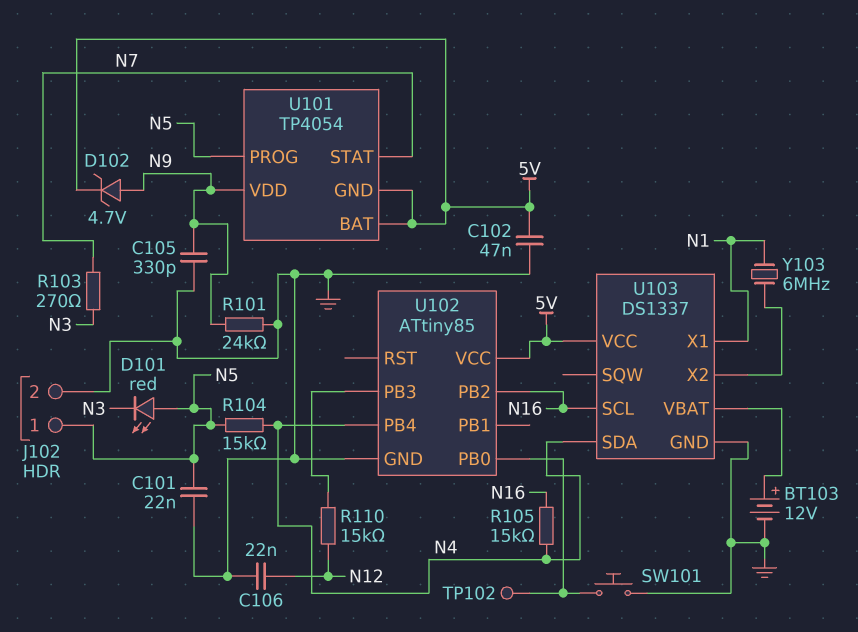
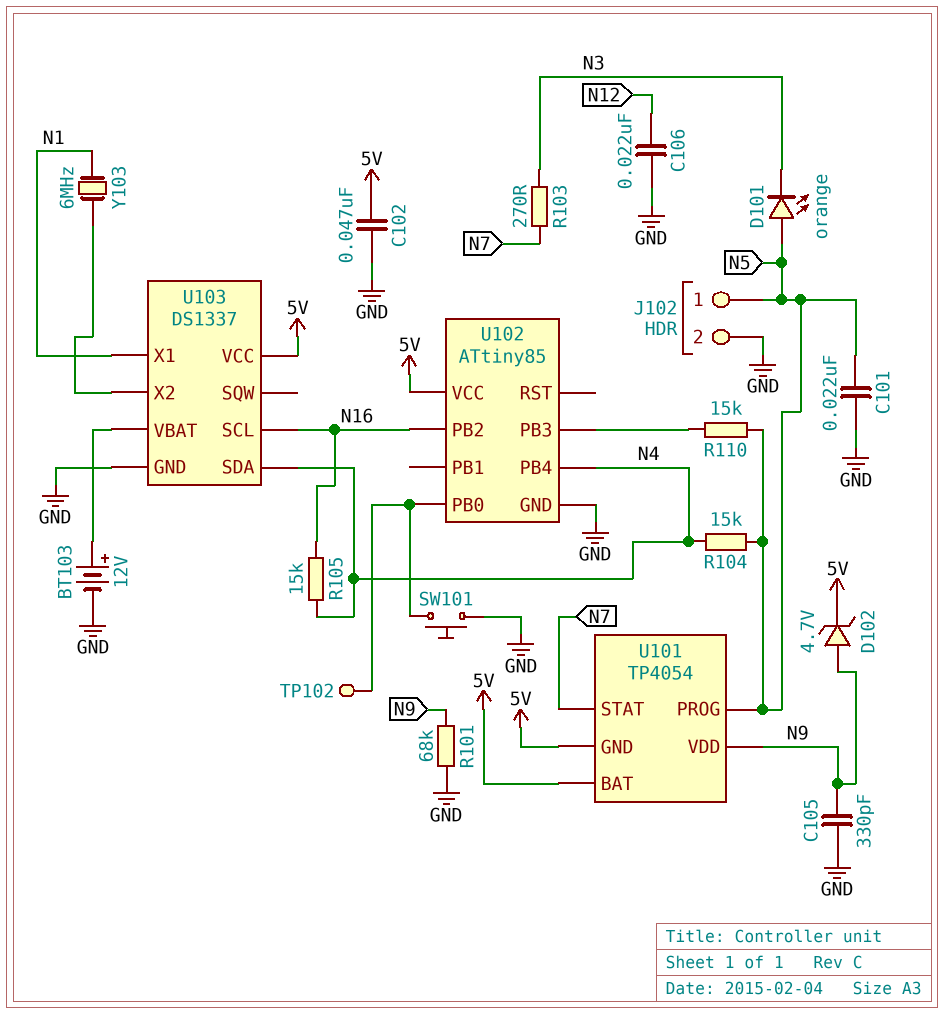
D101: LED red (A N5, K N3) -> LED orange (A N5, K N3)
R101: 24k (GND, N9) -> 68k (GND, N9)
R110: 15k (N12, U102/PB3) -> 15k (N5, U102/PB3)

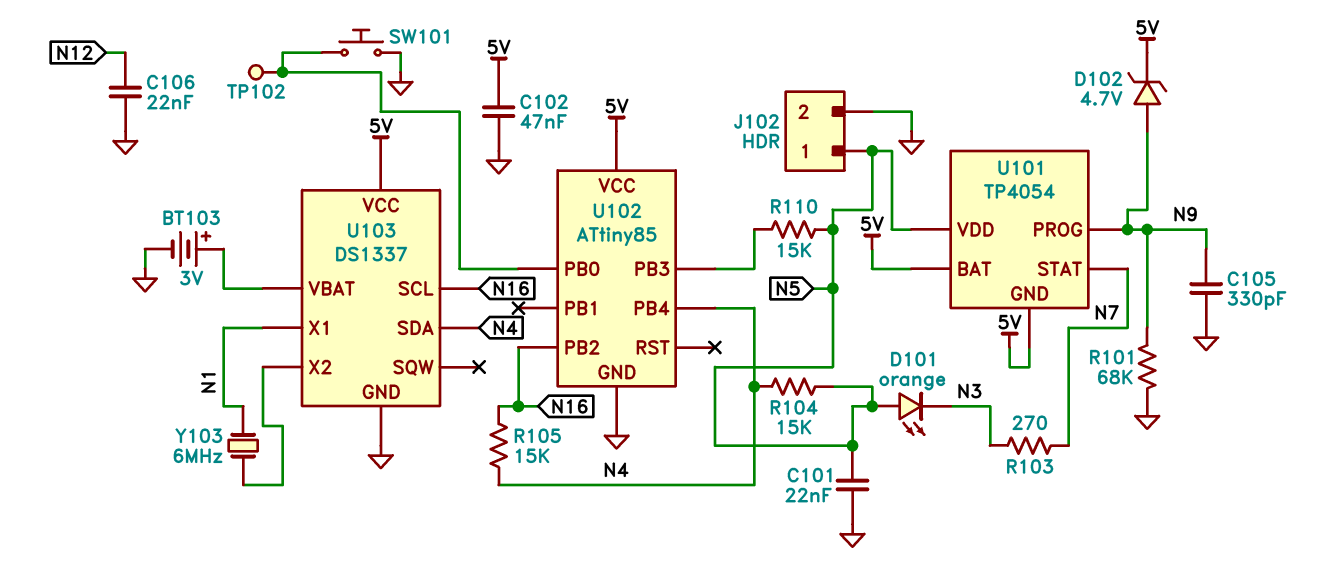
BT103: 12V (plus U103/VBAT, minus GND) -> 3V (plus U103/VBAT, minus GND)
U101 pin PROG: N5 -> N9
U101 pin VDD: N9 -> N5

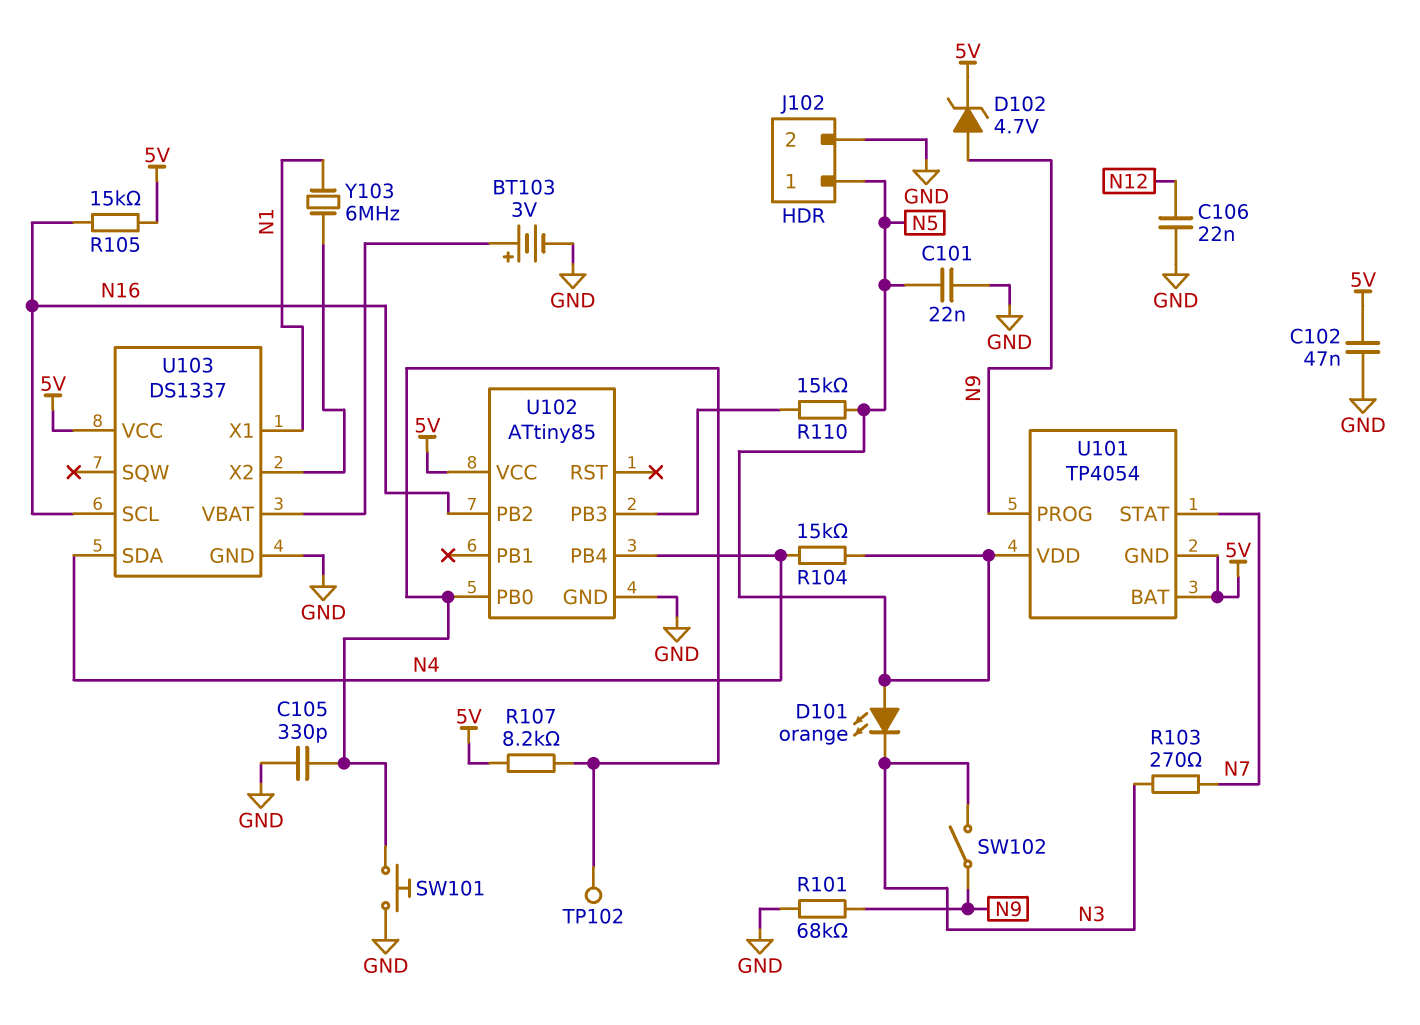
C105: 330pF (GND, N9) -> 330pF (GND, U102/PB0)
R105: 15k (N4, N16) -> 15k (5V, N16)
R107: none -> 8.2k (5V, U102/PB0)
SW102: none -> switch (N3, N9)

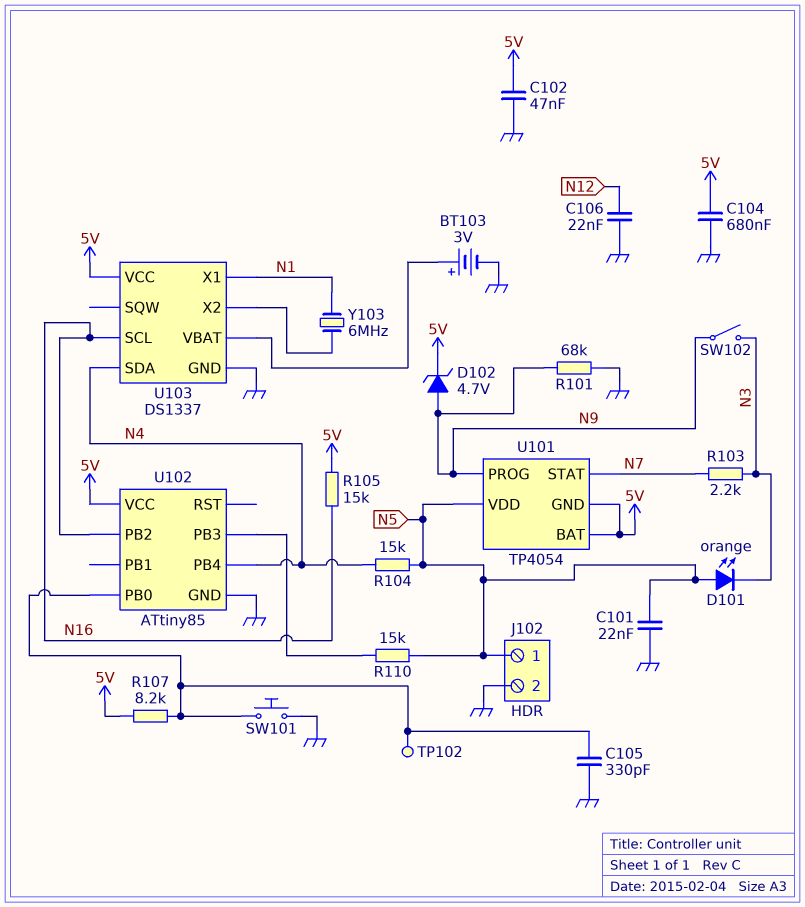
C104: none -> 680nF (5V, GND)
R103: 270 (N3, N7) -> 2.2k (N3, N7)

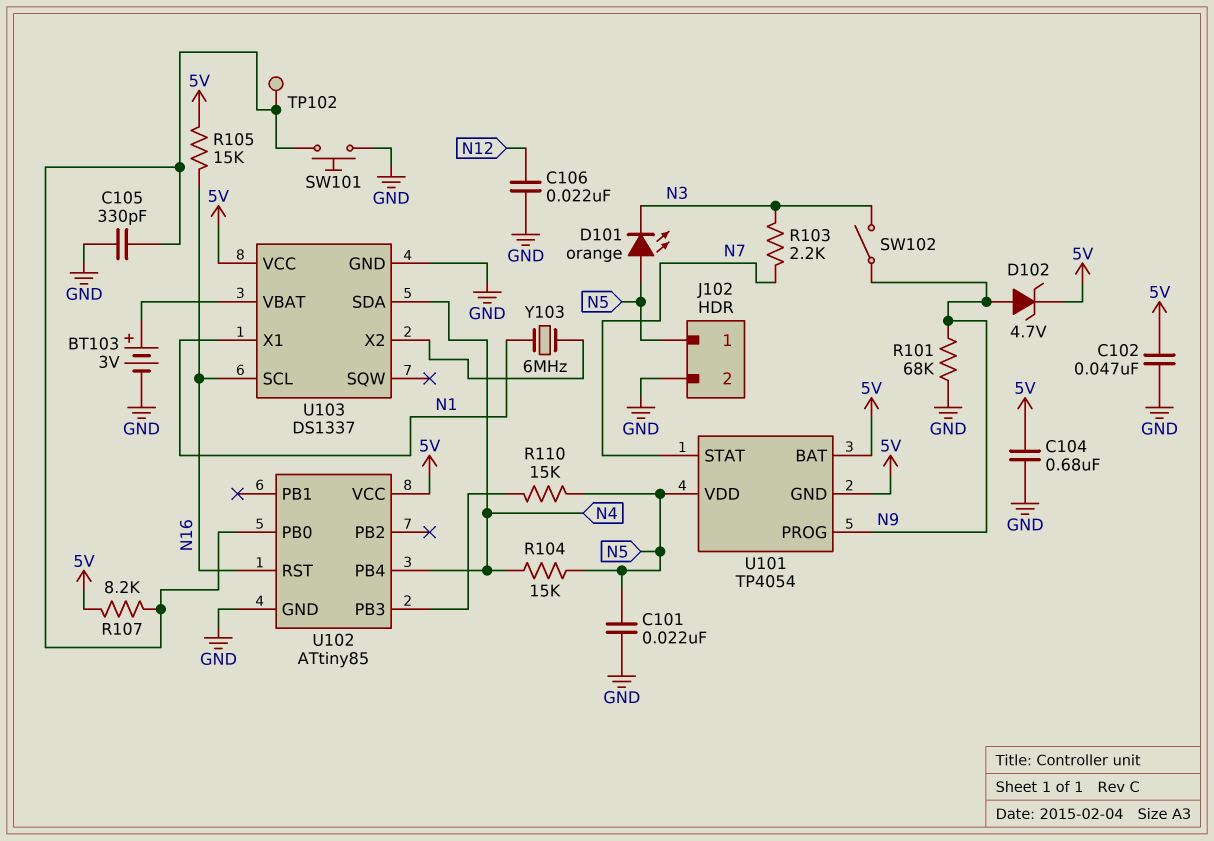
U102 pin PB2: N16 -> none
U102 pin RST: none -> N16

